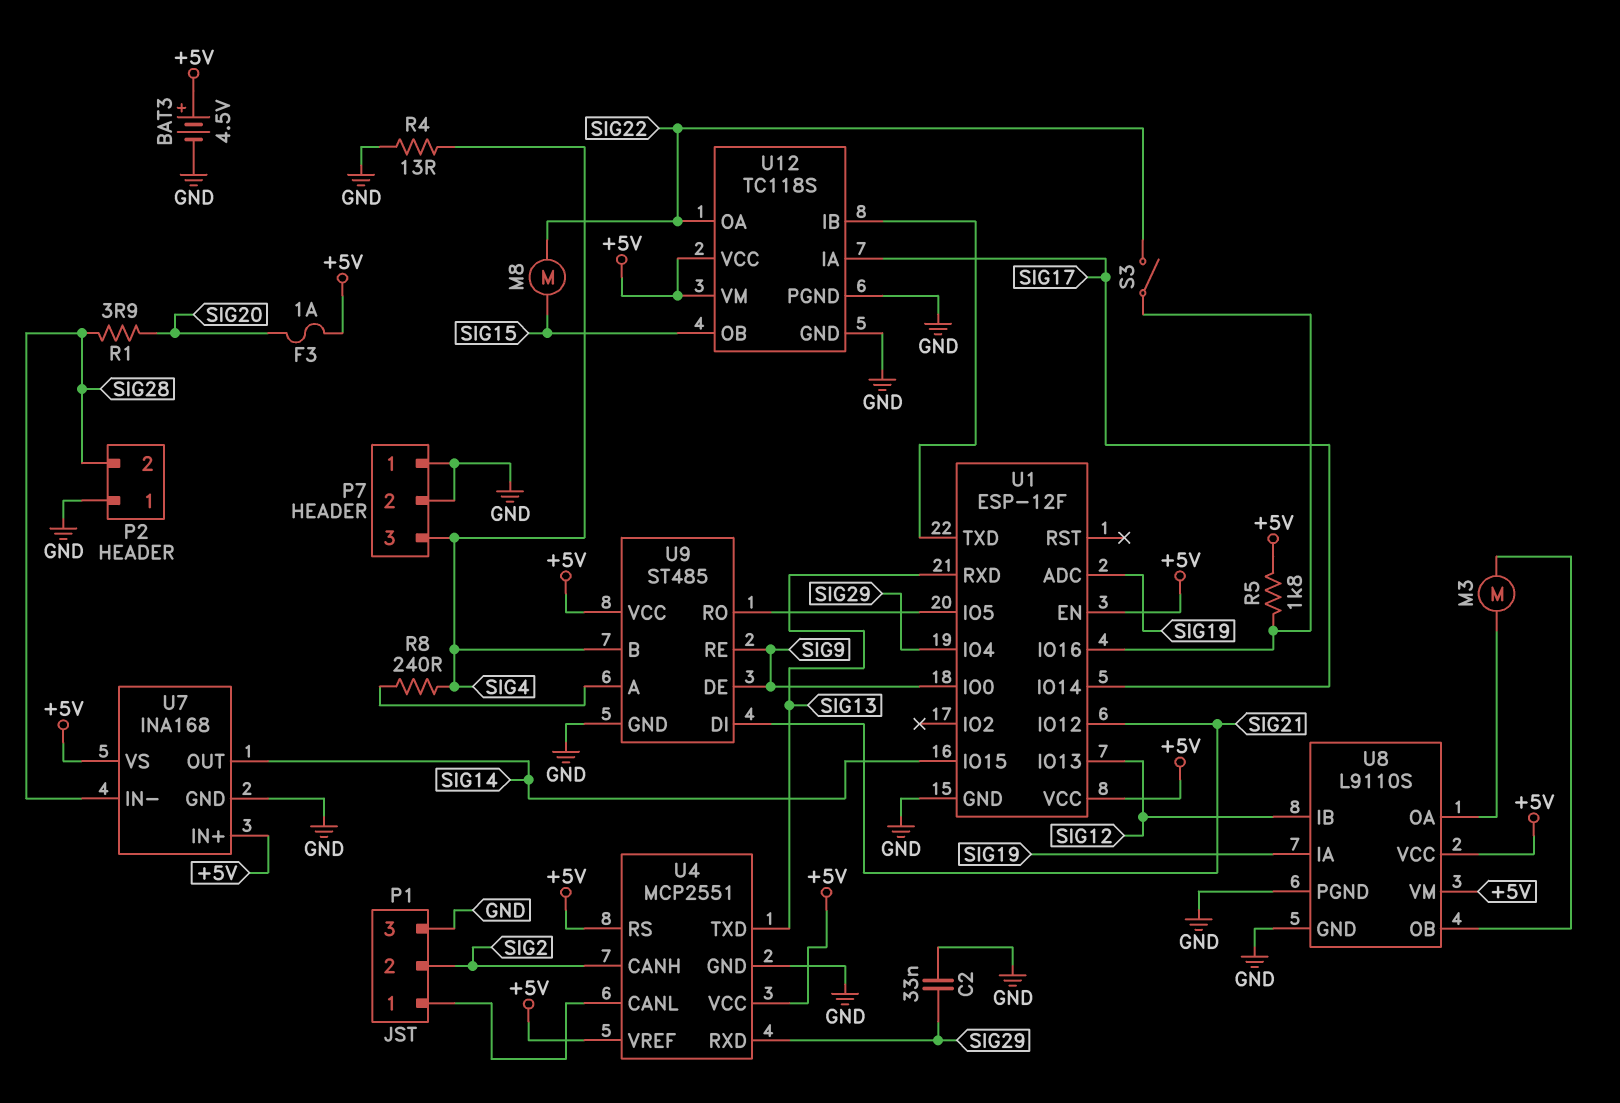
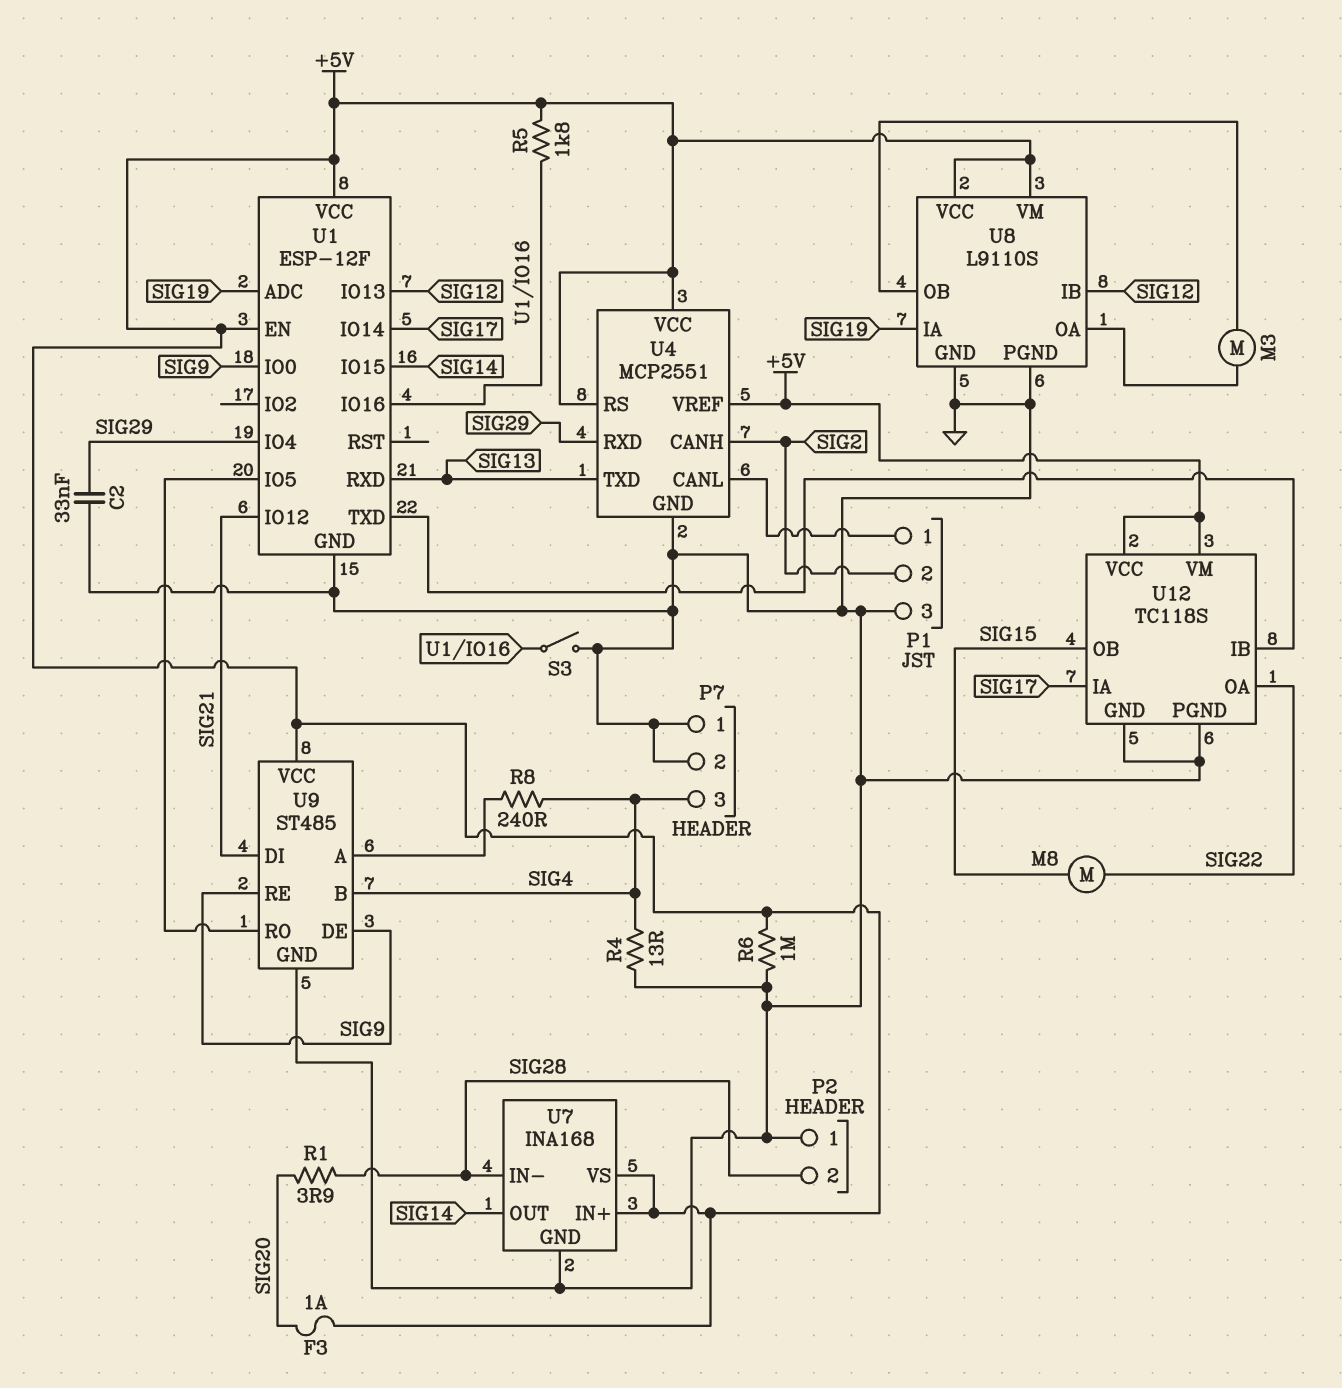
BAT3: 4.5V (plus +5V, minus GND) -> none
R6: none -> 1M (+5V, GND)
S3: switch (SIG22, U1/IO16) -> switch (GND, U1/IO16)

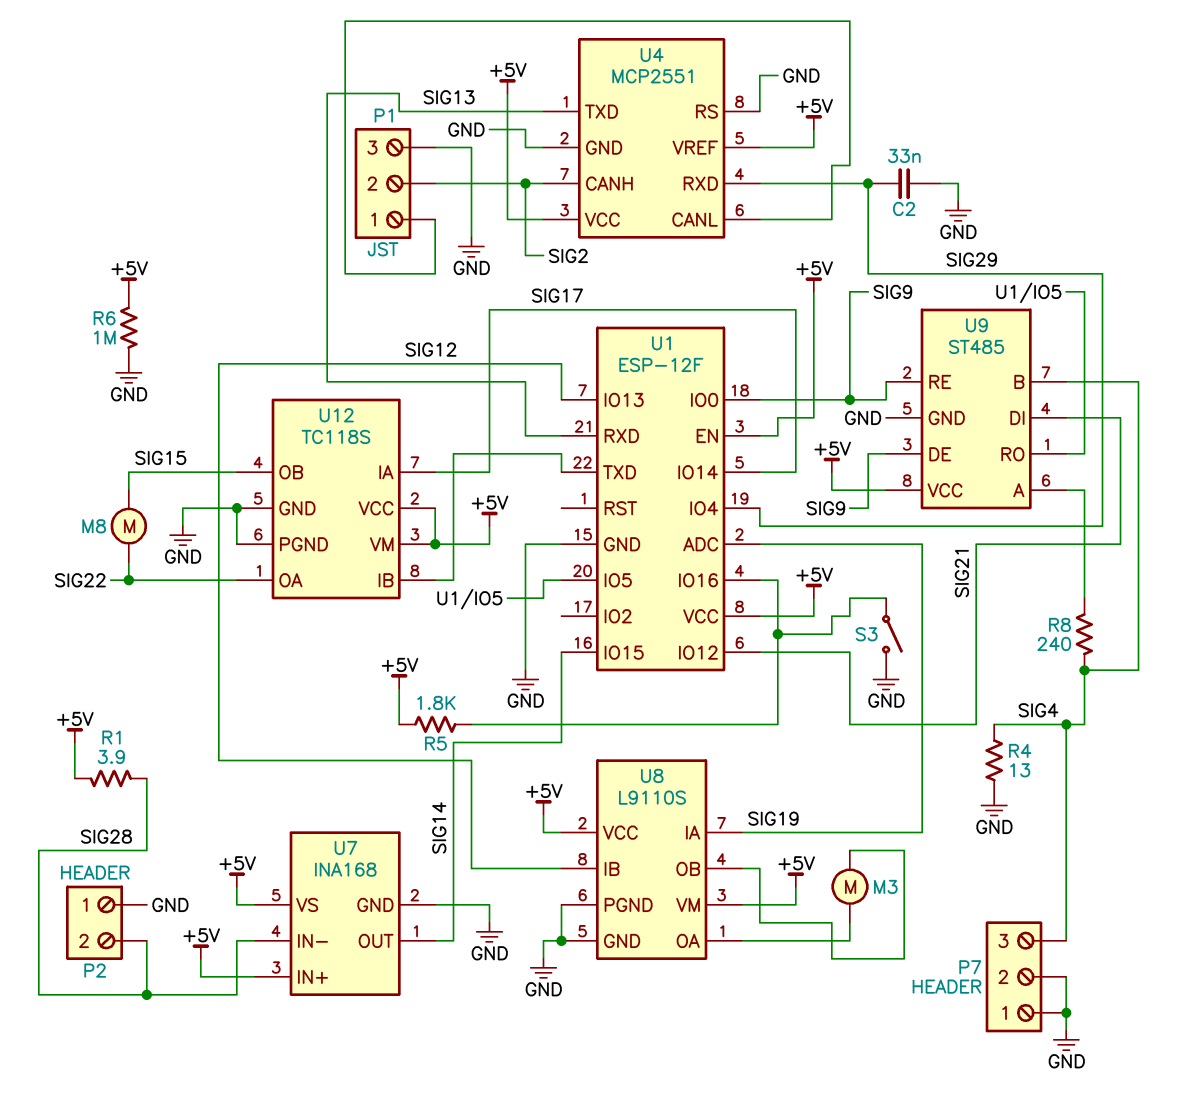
F3: 1A (+5V, SIG20) -> none
R1: 3.9 (SIG20, SIG28) -> 3.9 (+5V, SIG28)
U4 pin RS: +5V -> GND

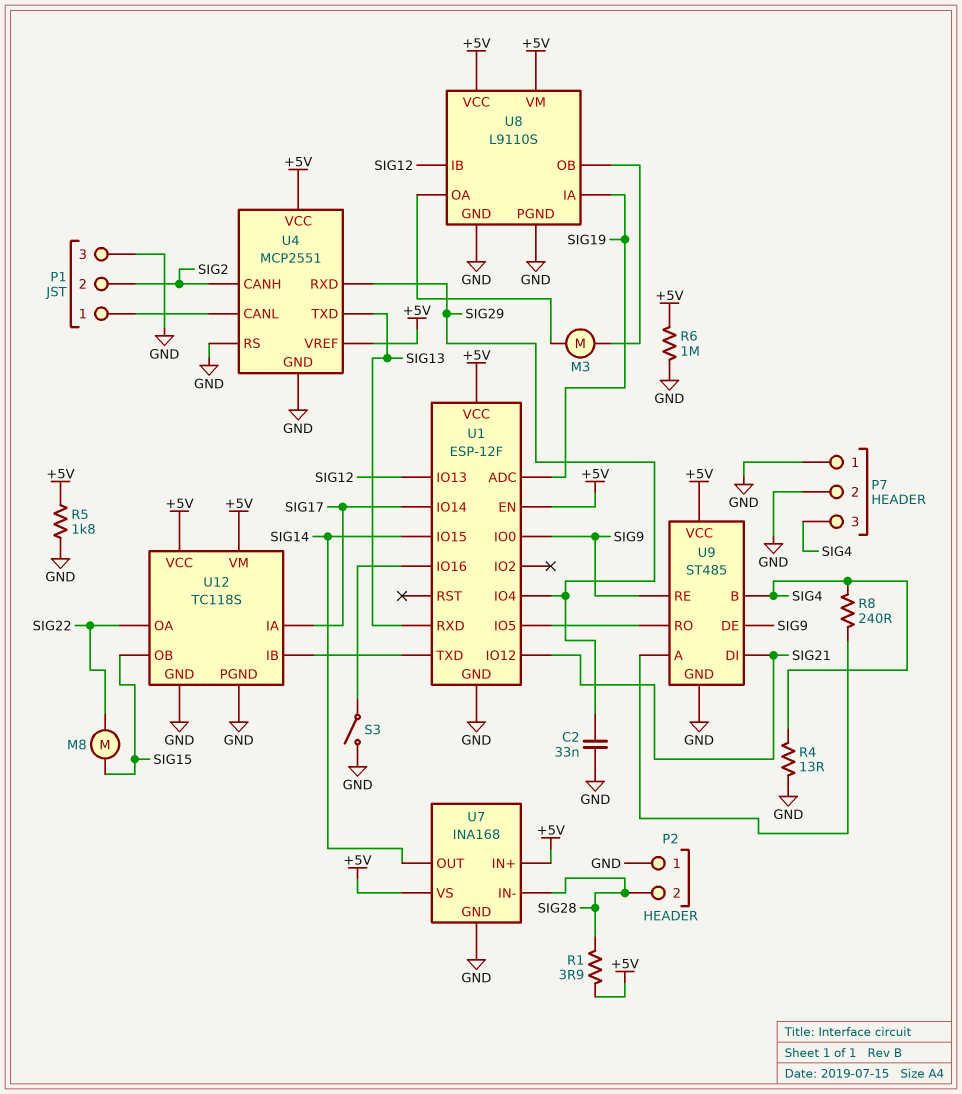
R5: 1.8k (+5V, U1/IO16) -> 1.8k (+5V, GND)

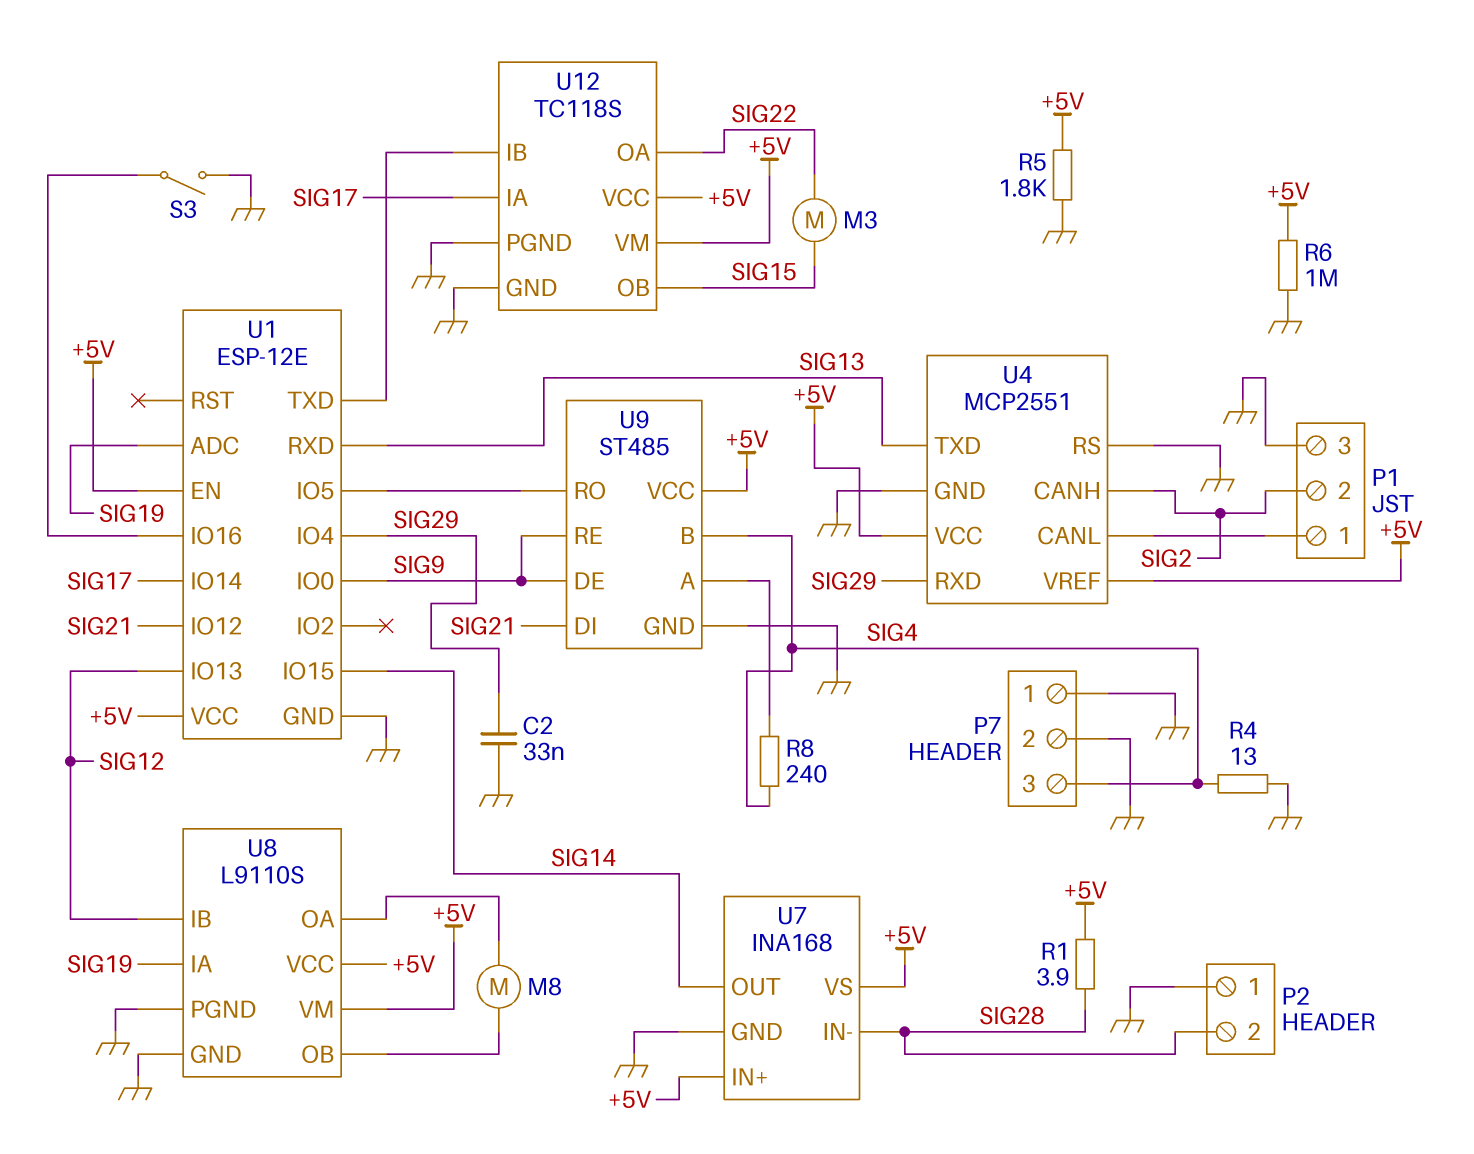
M3: motor (U8/OA, U8/OB) -> motor (SIG15, SIG22)
M8: motor (SIG15, SIG22) -> motor (U8/OA, U8/OB)
U1: ESP-12F -> ESP-12E

